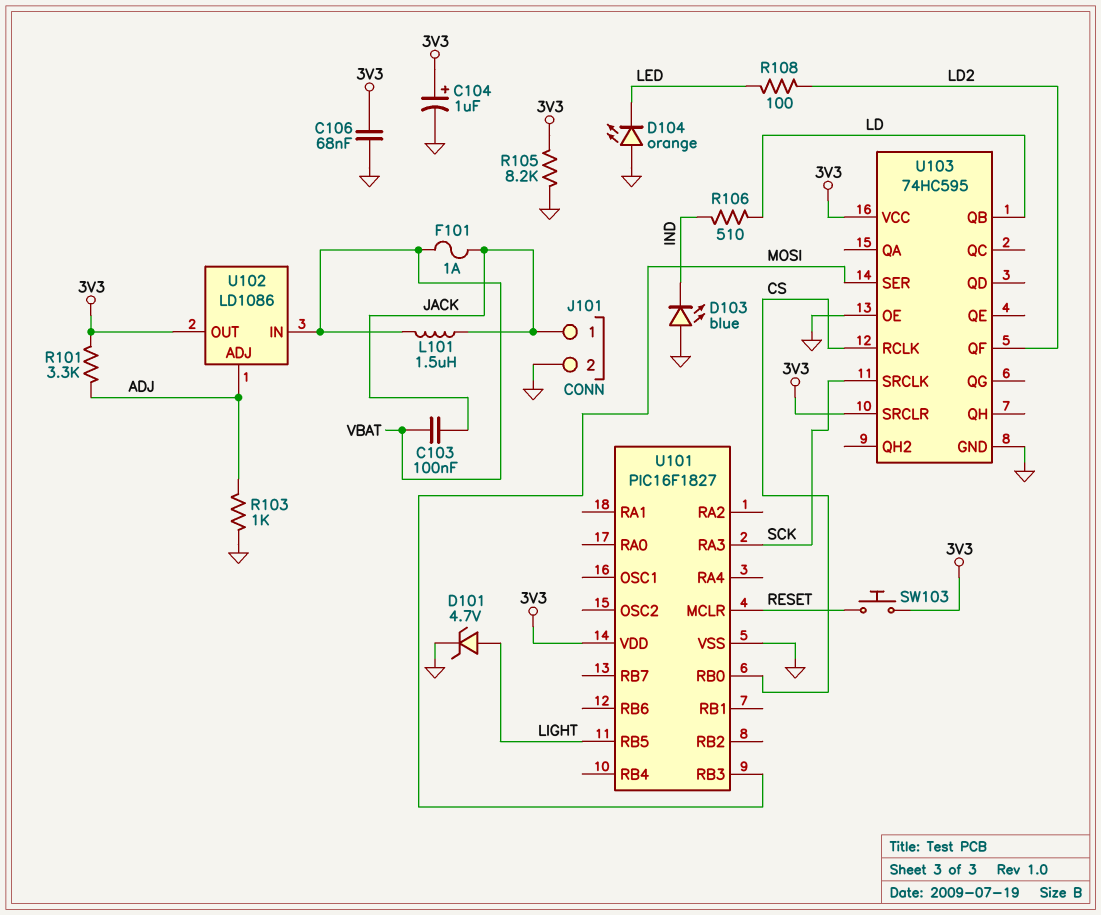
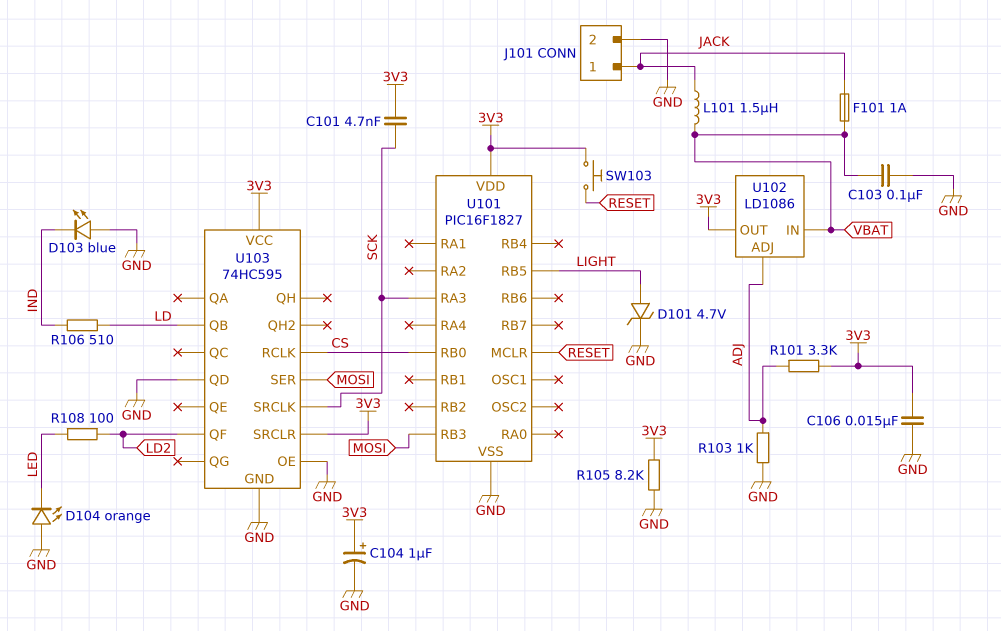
C101: none -> 4.7nF (3V3, SCK)
C103: 100nF (JACK, VBAT) -> 100nF (GND, VBAT)
C106: 68nF (3V3, GND) -> 15nF (3V3, GND)
U103 pin QD: none -> GND

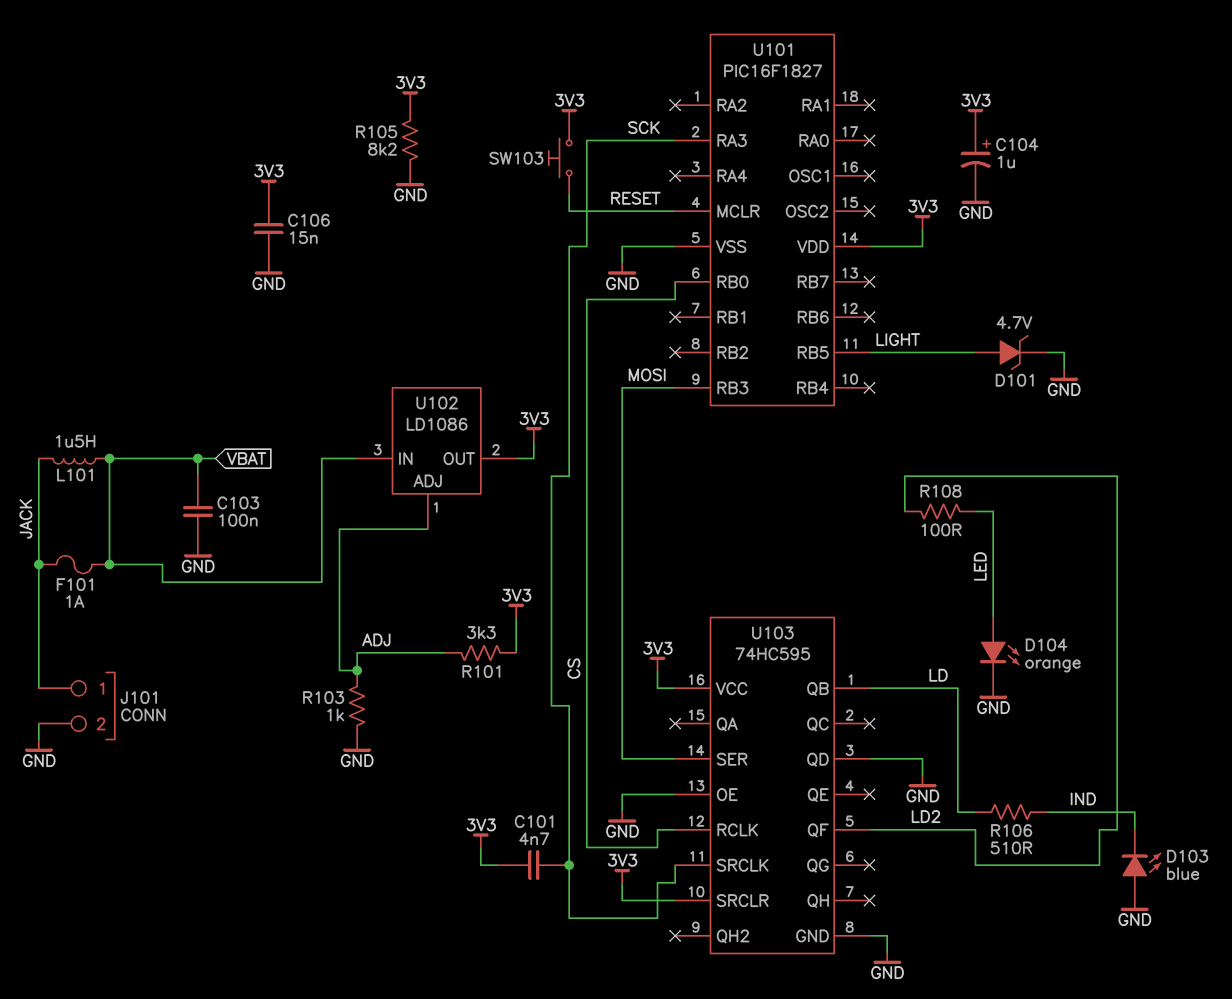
D104: LED orange (A GND, K LED) -> LED orange (A LED, K GND)

